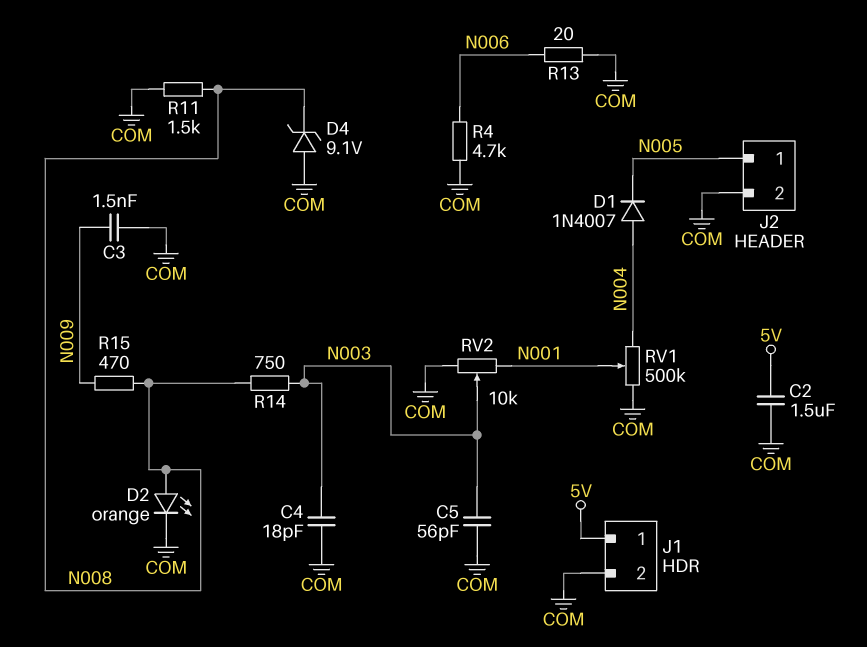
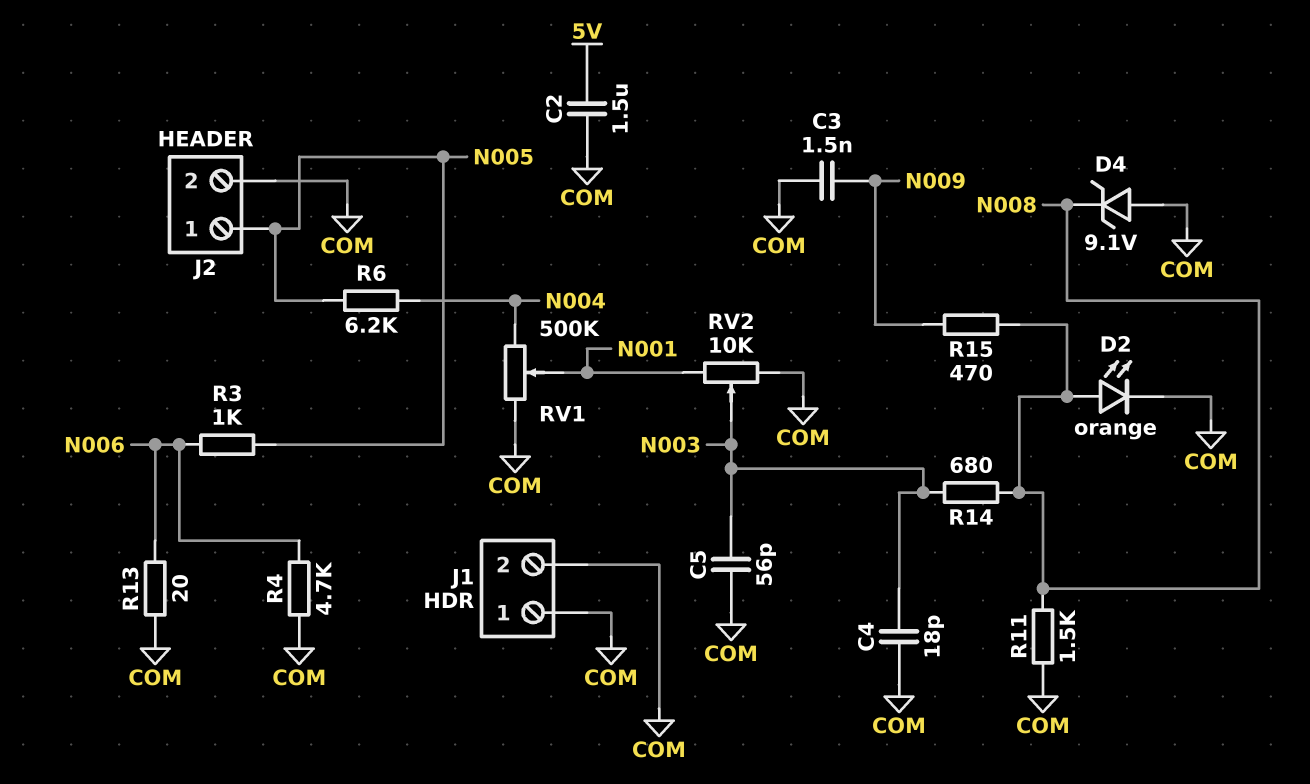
D1: diode 1N4007 (A N004, K N005) -> none
J1 pin 1: 5V -> COM
R3: none -> 1k (N005, N006)
R6: none -> 6.2k (N004, N005)
R14: 750 (N003, N008) -> 680 (N003, N008)

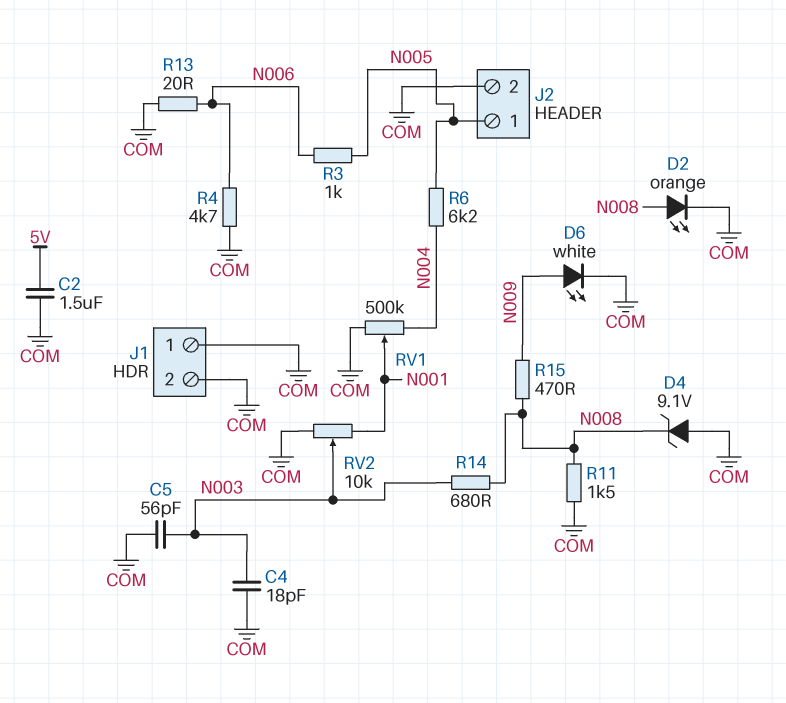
C3: 1.5nF (COM, N009) -> none
D6: none -> LED white (A N009, K COM)

